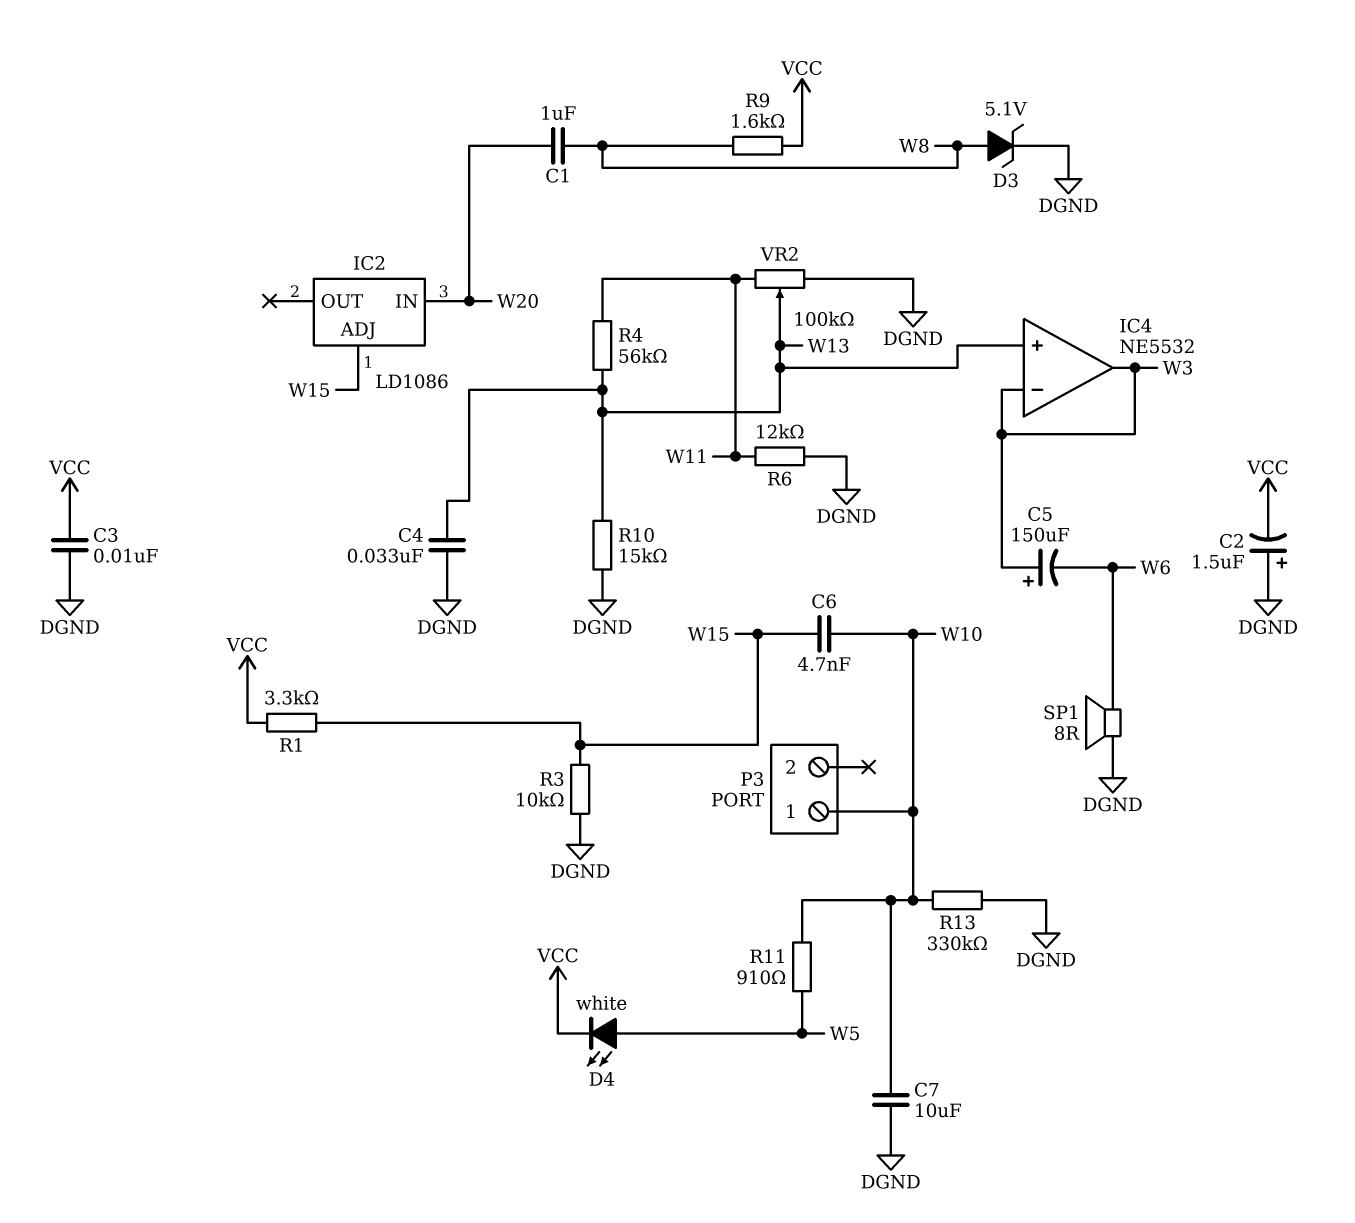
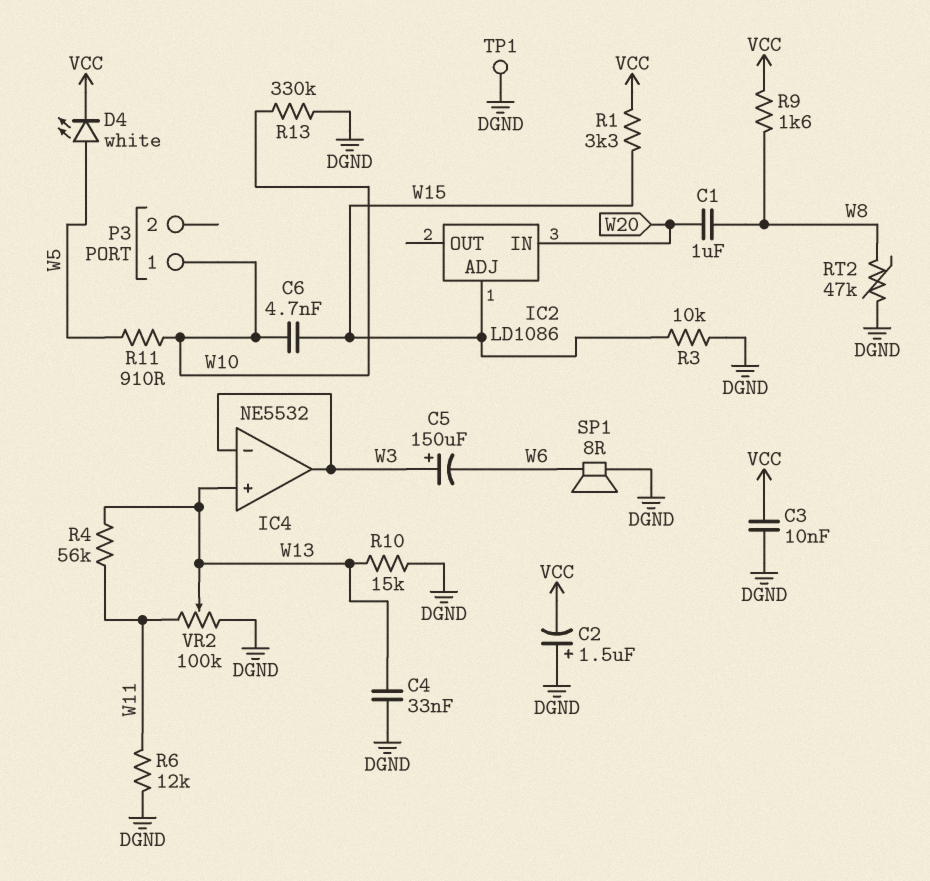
C7: 10uF (DGND, W10) -> none
D3: zener 5.1V (A W8, K DGND) -> none
RT2: none -> 47k (DGND, W8)
TP1: none -> test point (DGND)

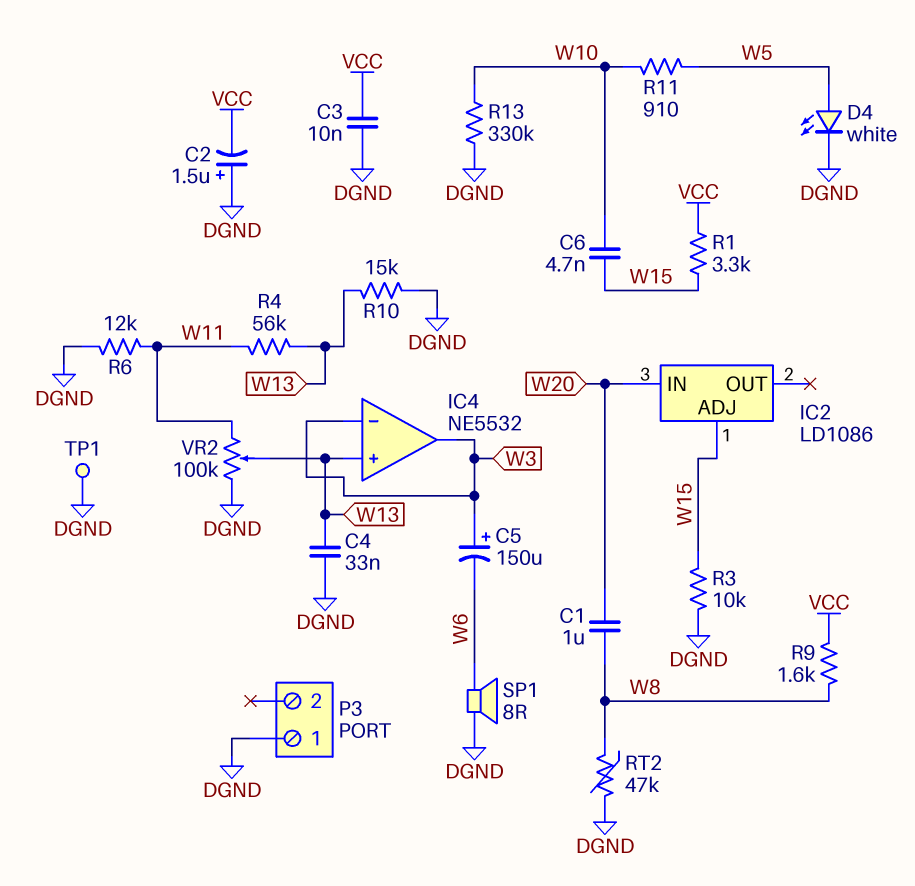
D4: LED white (A W5, K VCC) -> LED white (A W5, K DGND)
P3 pin 1: W10 -> DGND

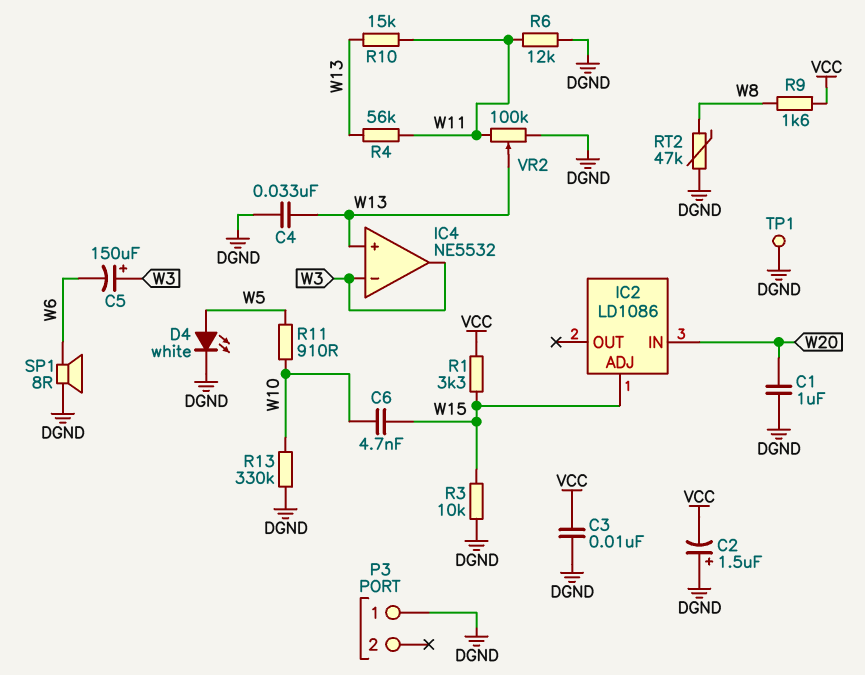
C1: 1uF (W8, W20) -> 1uF (DGND, W20)
R10: 15k (DGND, W13) -> 15k (W11, W13)

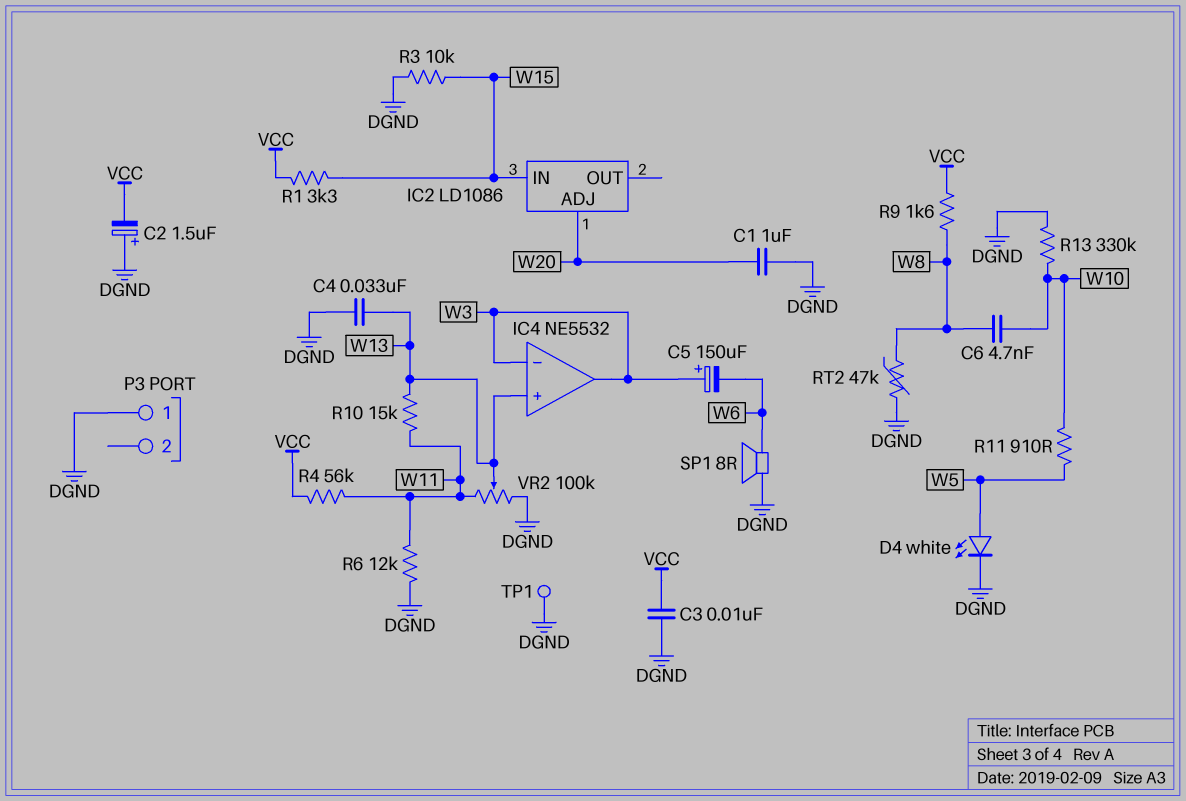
C6: 4.7nF (W10, W15) -> 4.7nF (W8, W10)
IC2 pin ADJ: W15 -> W20
IC2 pin IN: W20 -> W15
R4: 56k (W11, W13) -> 56k (VCC, W11)

